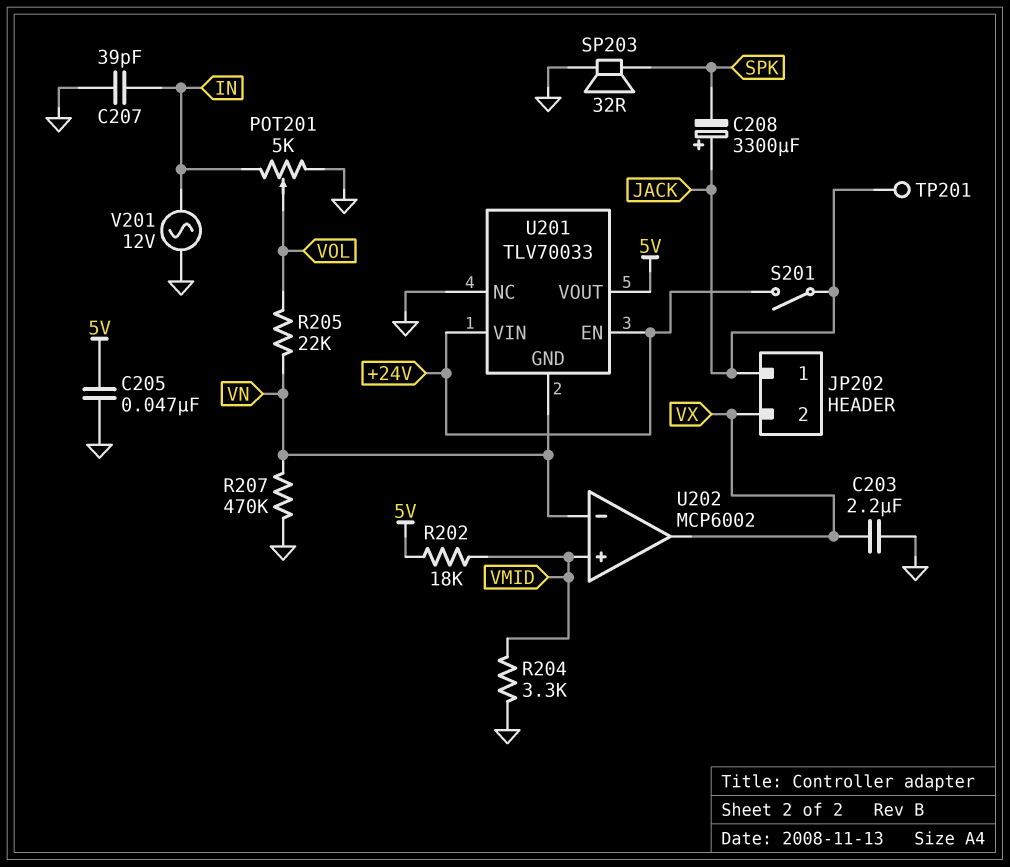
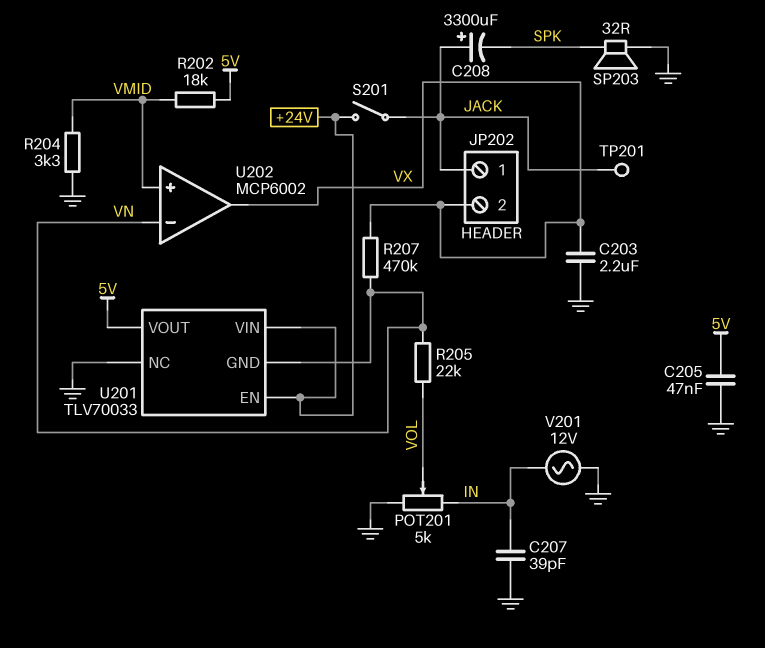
R207: 470k (GND, VN) -> 470k (VN, VX)

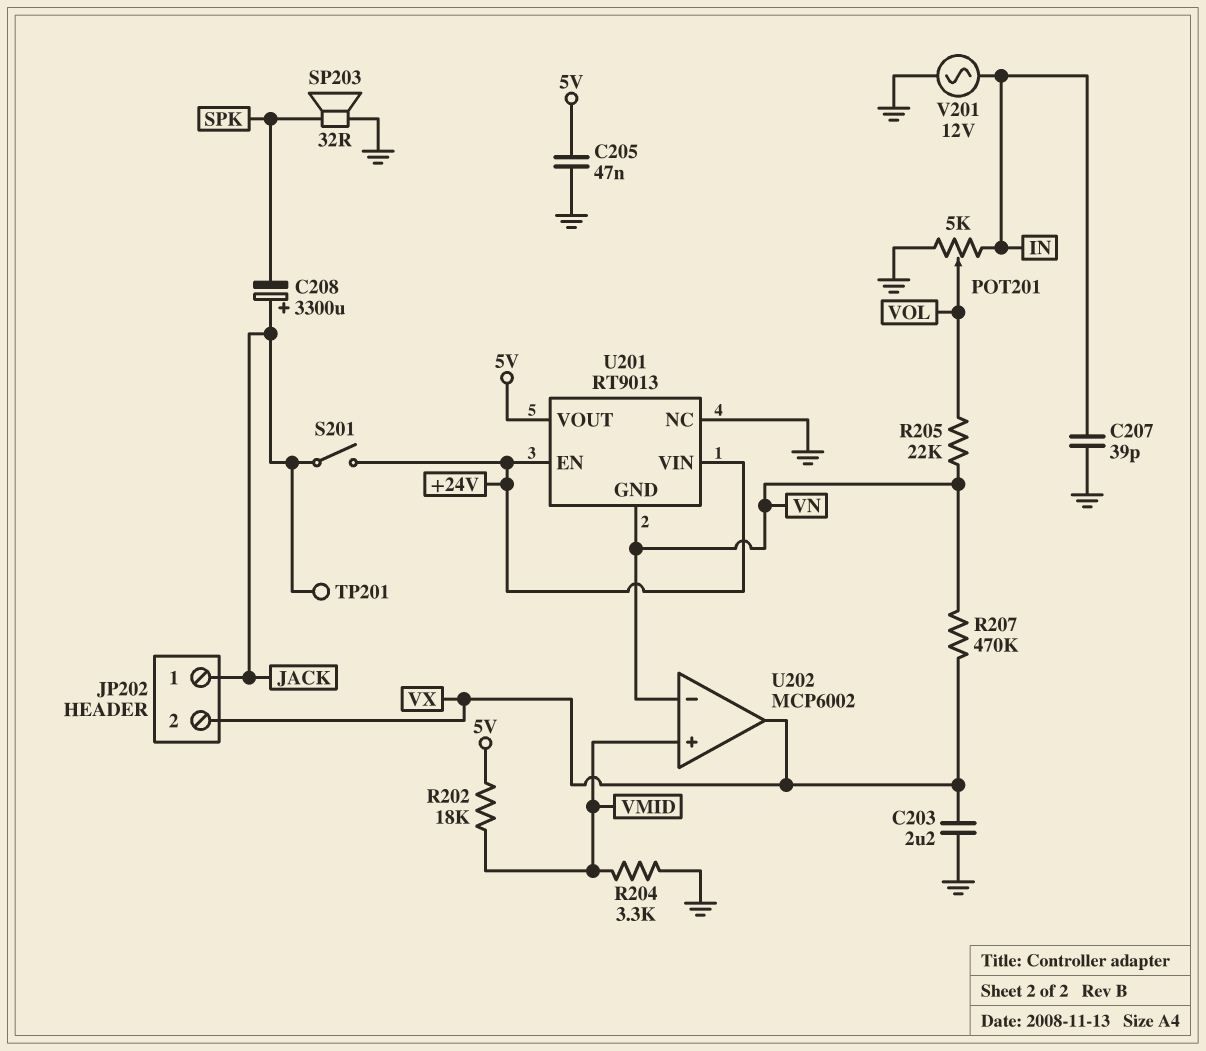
U201: TLV70033 -> RT9013

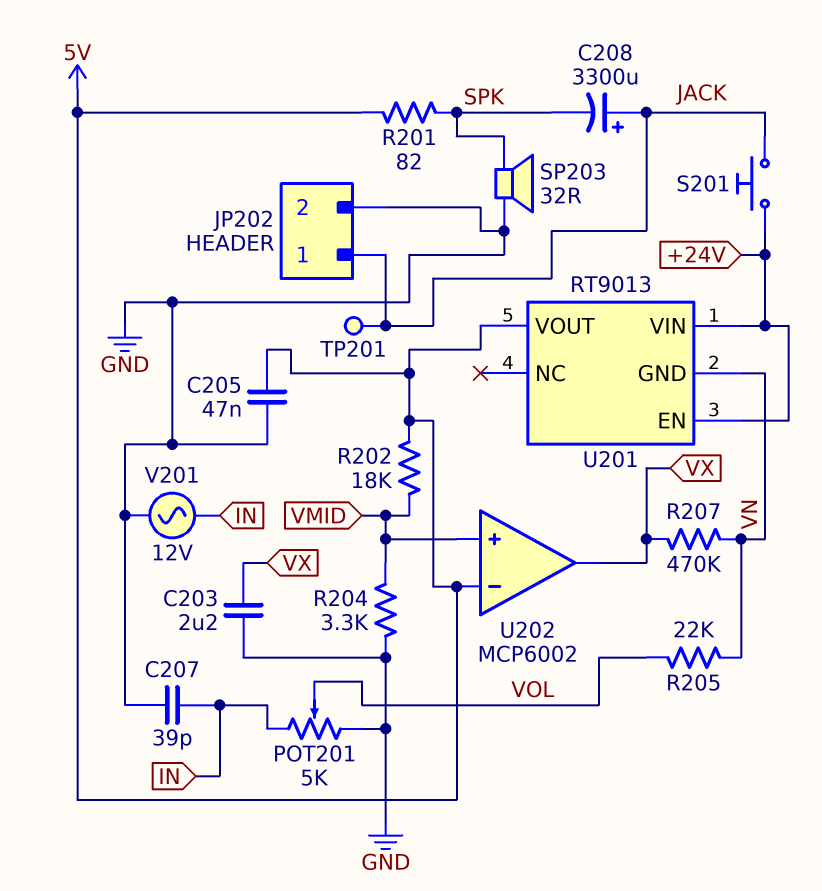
JP202 pin 2: VX -> GND
R201: none -> 82 (5V, SPK)
S201: switch (+24V, JACK) -> button (+24V, JACK)
U201 pin NC: GND -> none
U202 pin in-: VN -> 5V

